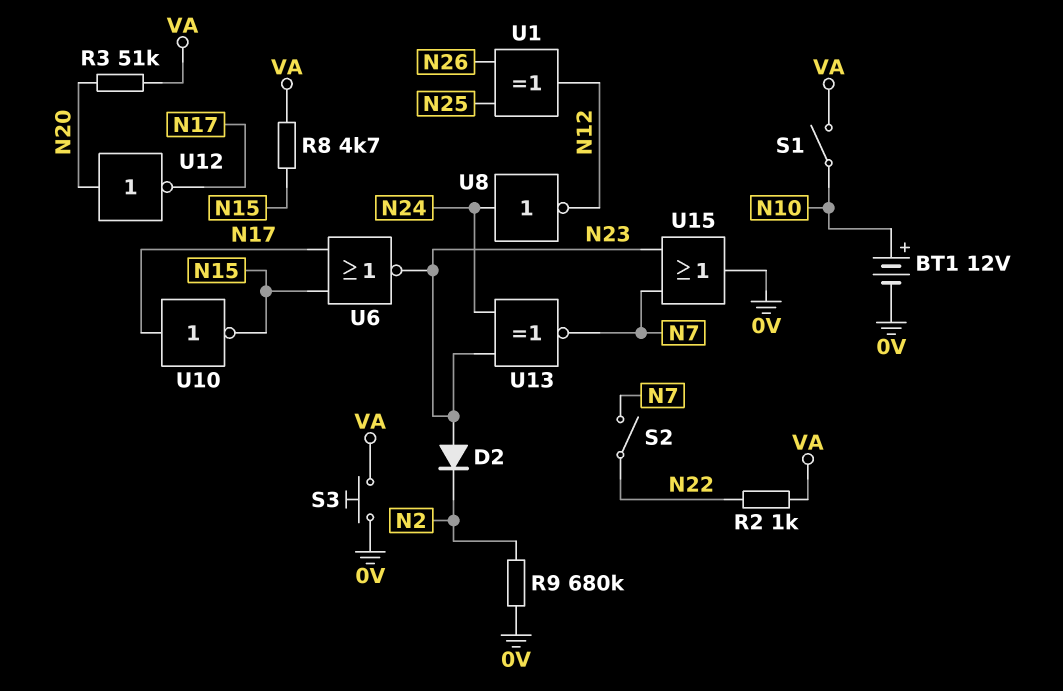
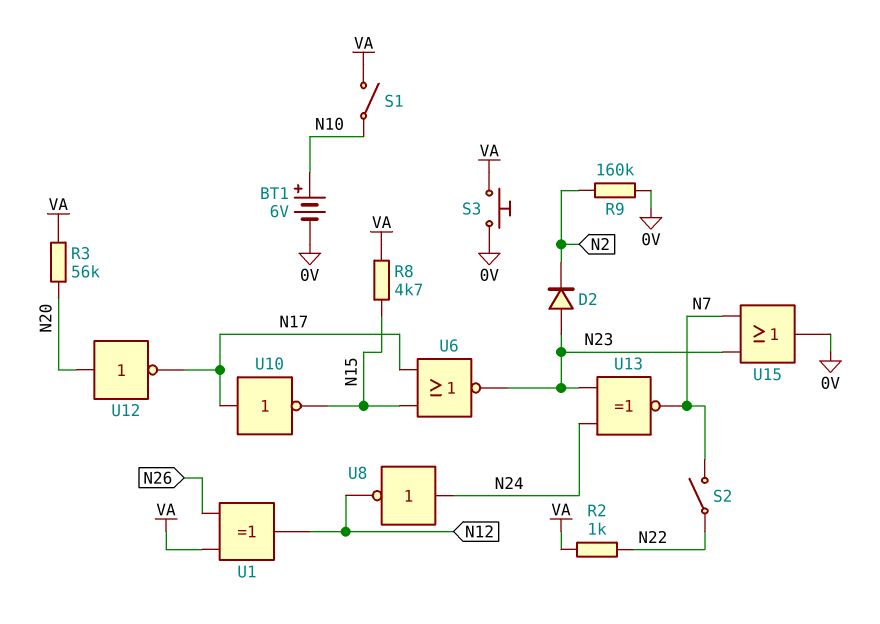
BT1: 12V (plus N10, minus 0V) -> 6V (plus N10, minus 0V)
R3: 51k (N20, VA) -> 56k (N20, VA)
R9: 680k (0V, N2) -> 160k (0V, N2)
U1: XOR (in N25, in N26, out N12) -> XOR (in N26, in VA, out N12)

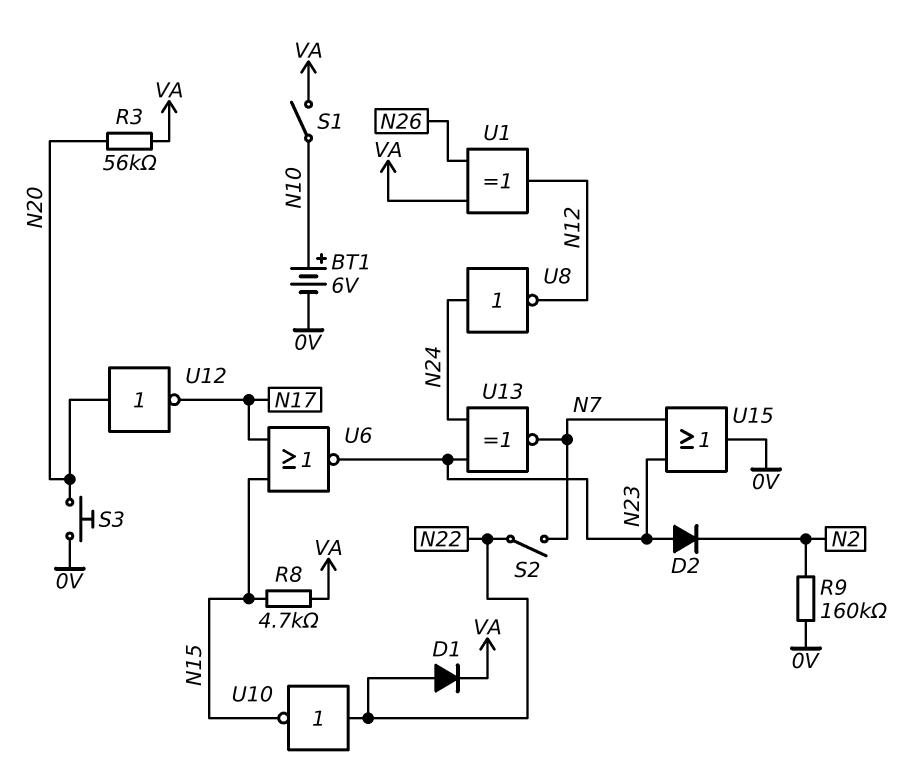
D1: none -> diode (A N22, K VA)
R2: 1k (N22, VA) -> none
S3: button (0V, VA) -> button (0V, N20)
U10: NOT (in N17, out N15) -> NOT (in N22, out N15)

